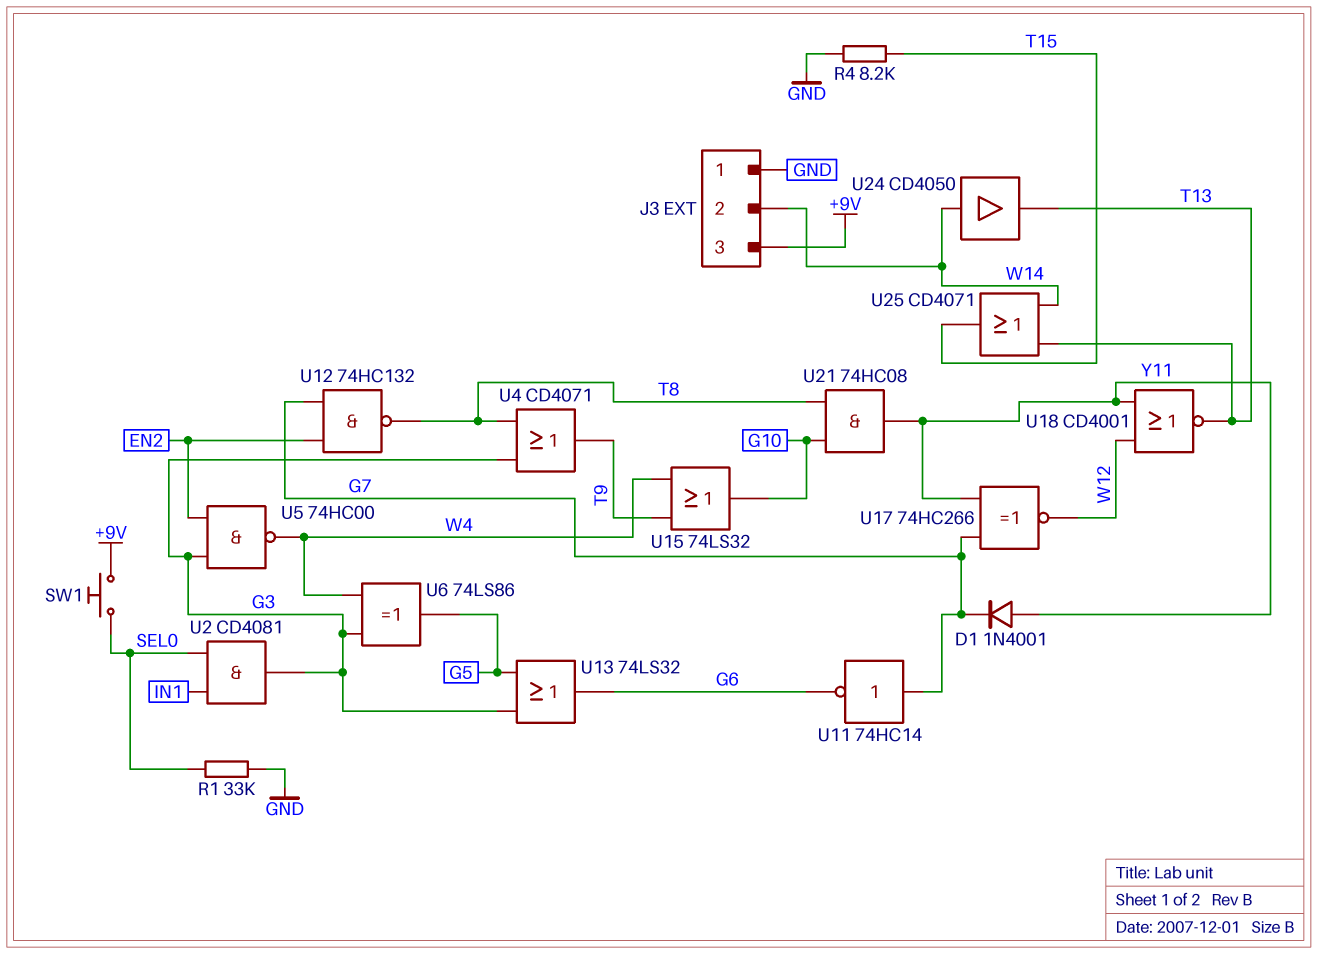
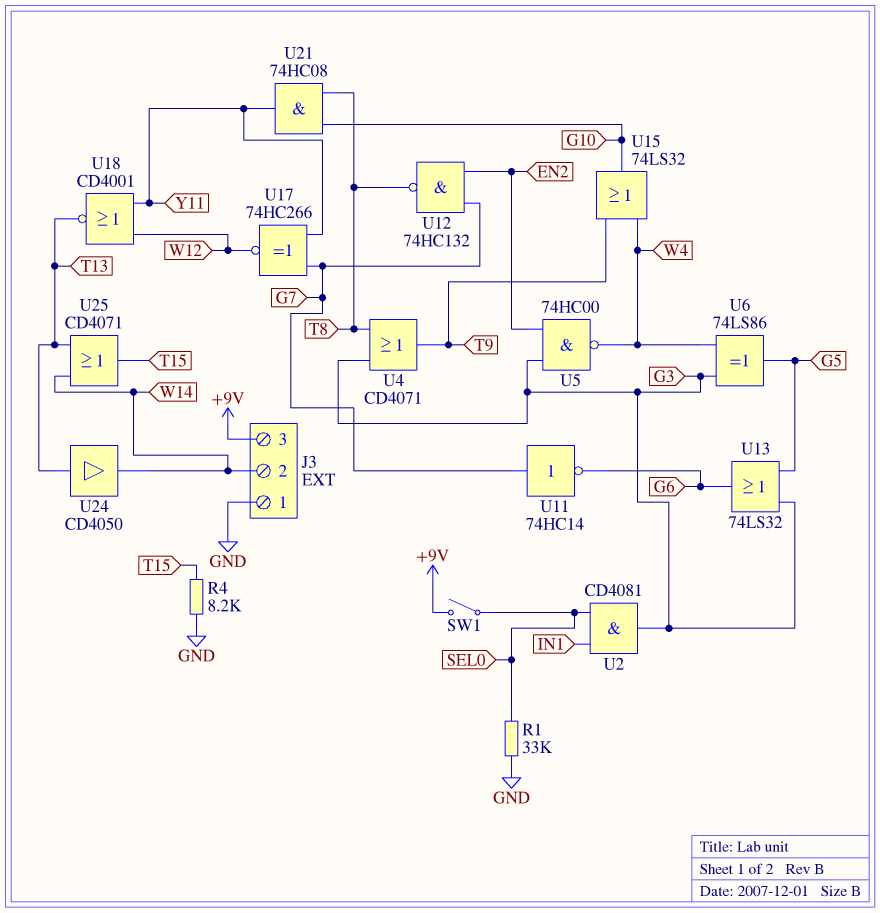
D1: diode 1N4001 (A Y11, K G7) -> none
SW1: button (+9V, SEL0) -> switch (+9V, SEL0)
U24: buffer CD4050 (in W14, out T13) -> buffer CD4050 (in T13, out W14)

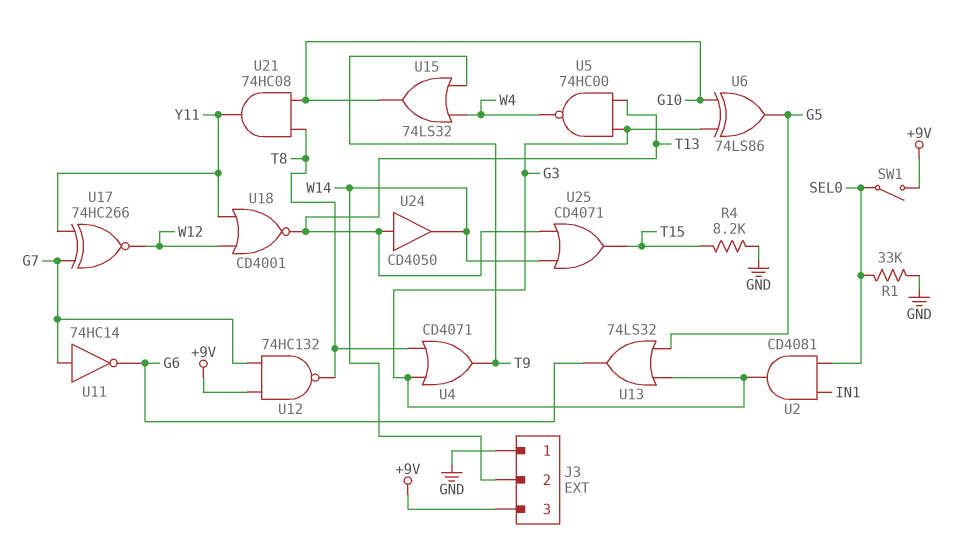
U5: NAND 74HC00 (in EN2, in G3, out W4) -> NAND 74HC00 (in G3, in T13, out W4)
U6: XOR 74LS86 (in G3, in W4, out G5) -> XOR 74LS86 (in G3, in G10, out G5)
U12: NAND 74HC132 (in EN2, in G7, out T8) -> NAND 74HC132 (in +9V, in G7, out T8)

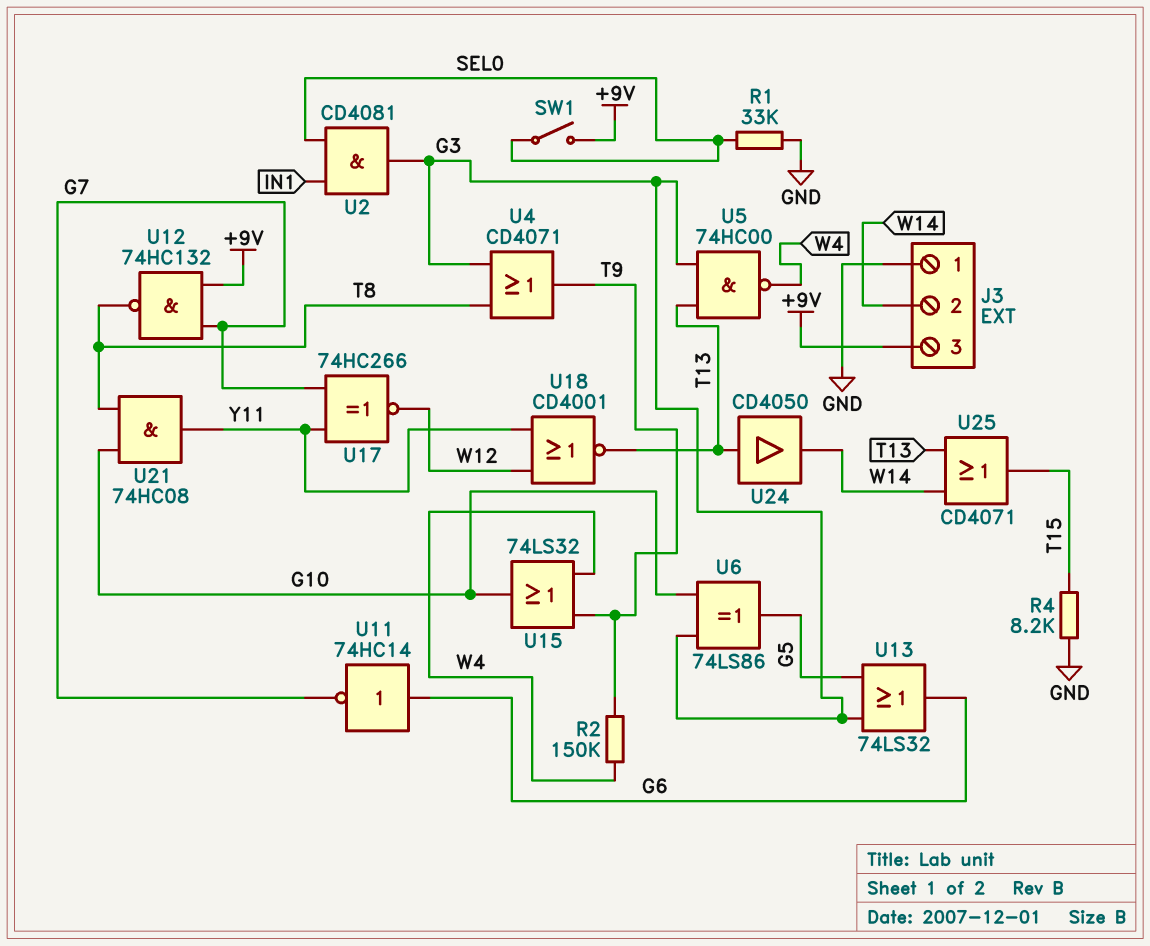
R2: none -> 150k (T9, W4)
U11: NOT 74HC14 (in G7, out G6) -> NOT 74HC14 (in G6, out G7)

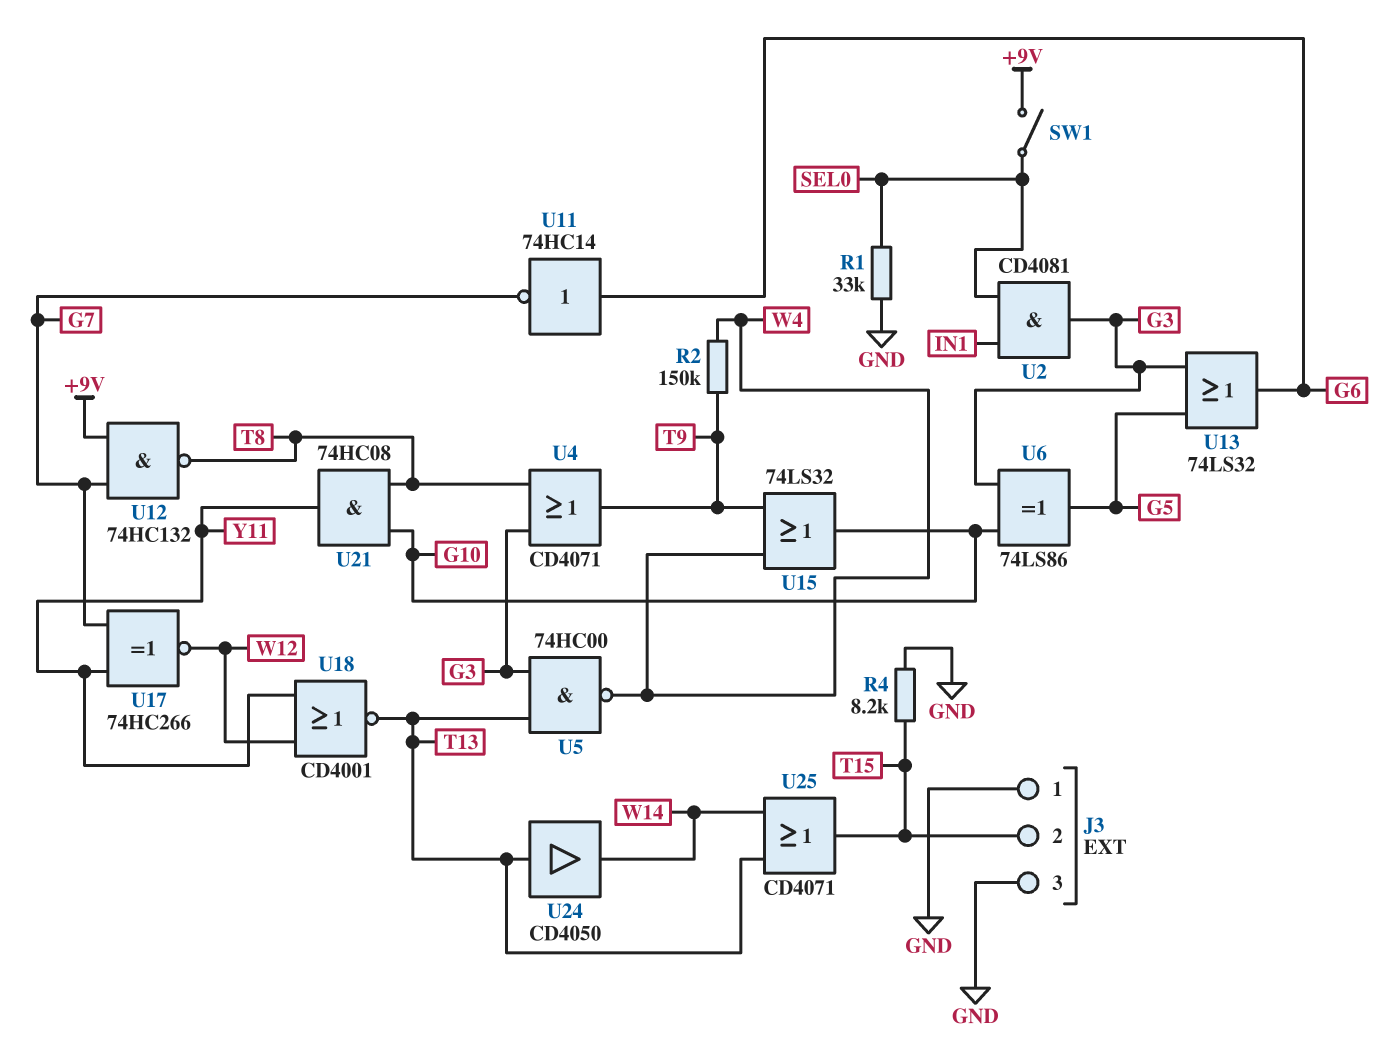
J3 pin 2: W14 -> T15
J3 pin 3: +9V -> GND

